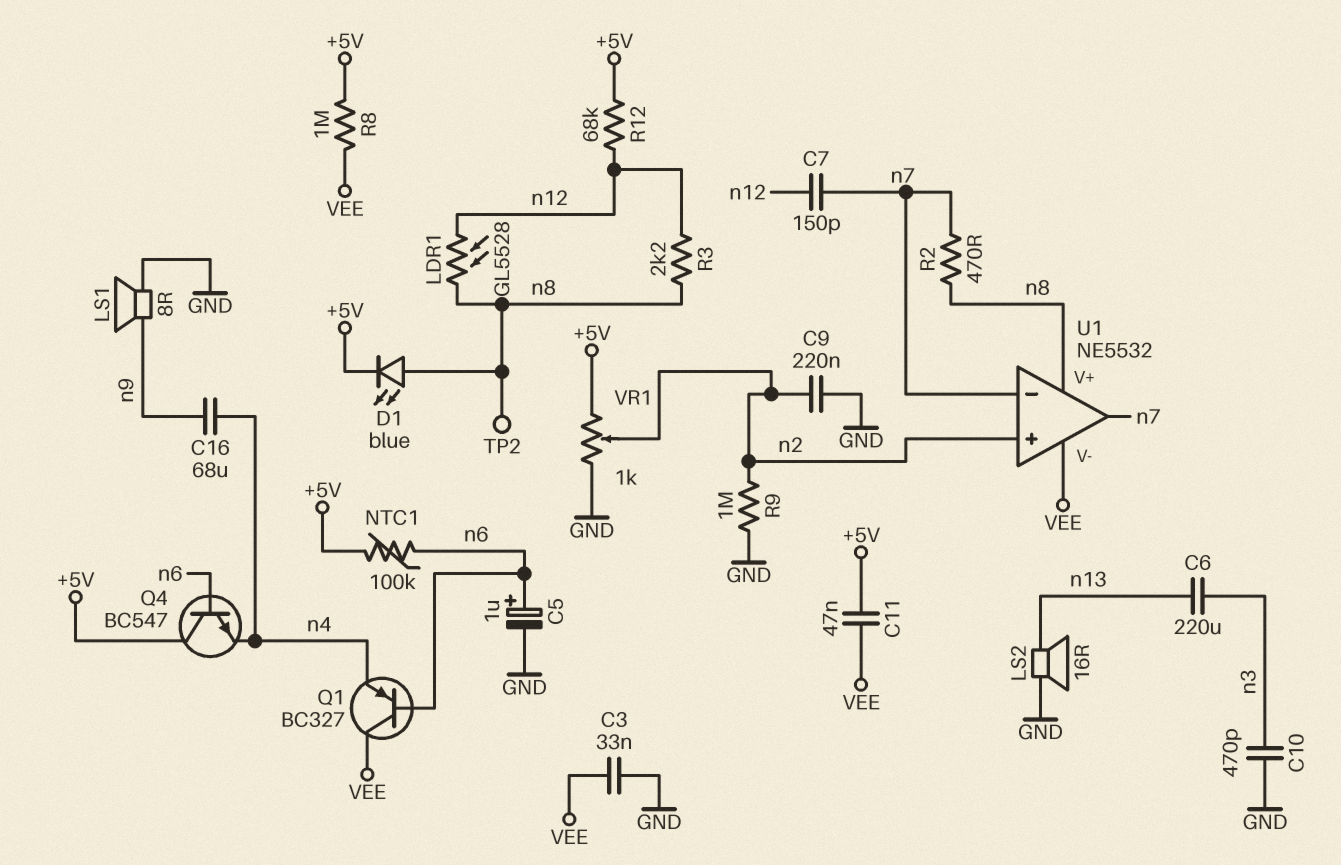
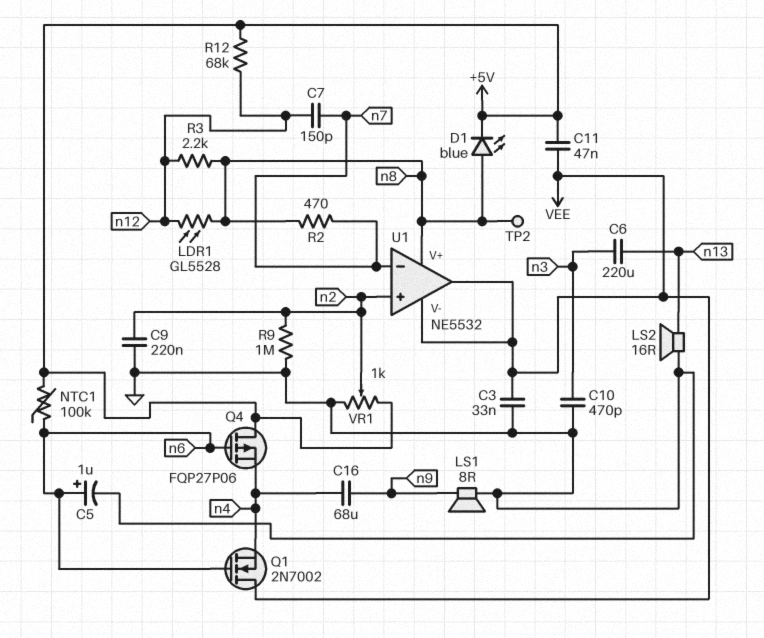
Q1: PNP BC327 (B n6, C VEE, E n4) -> NMOS 2N7002 (G n6, D VEE, S n4)
Q4: NPN BC547 (B n6, C +5V, E n4) -> PMOS FQP27P06 (G n6, D +5V, S n4)
R8: 1M (+5V, VEE) -> none
U1 pin out: n7 -> VEE

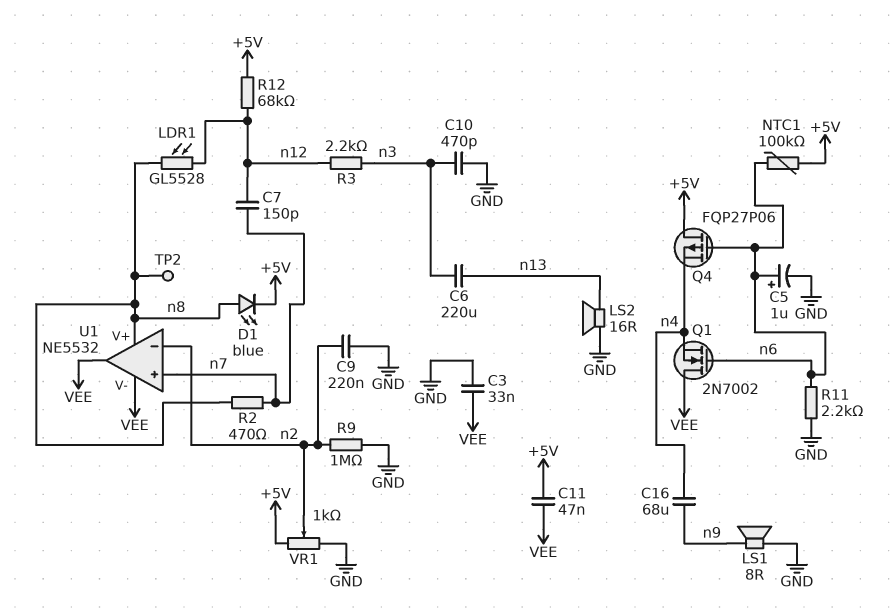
R3: 2.2k (n8, n12) -> 2.2k (n3, n12)
R11: none -> 2.2k (GND, n6)
U1 pin in+: n2 -> n7
U1 pin in-: n7 -> n2

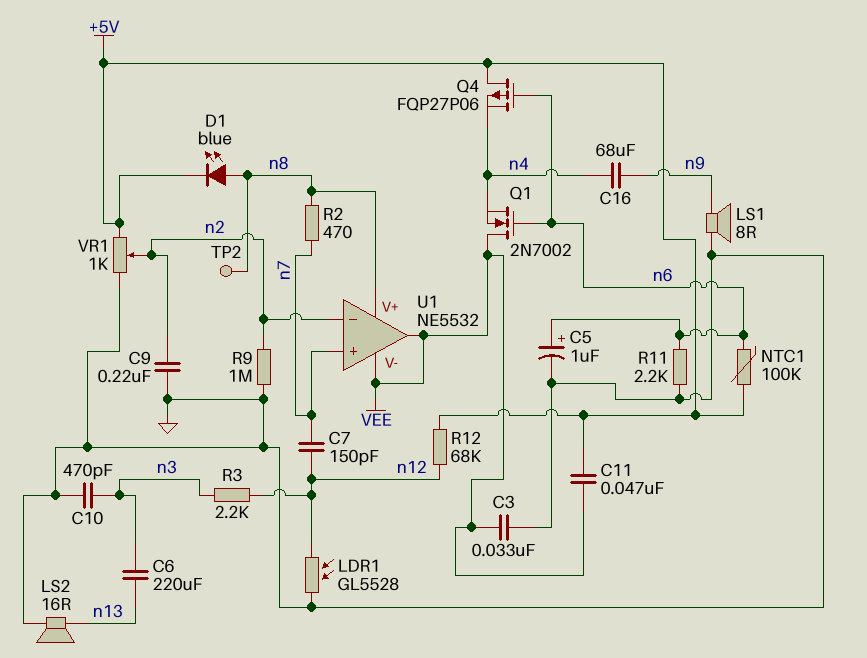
LDR1: GL5528 (n8, n12) -> GL5528 (GND, n12)

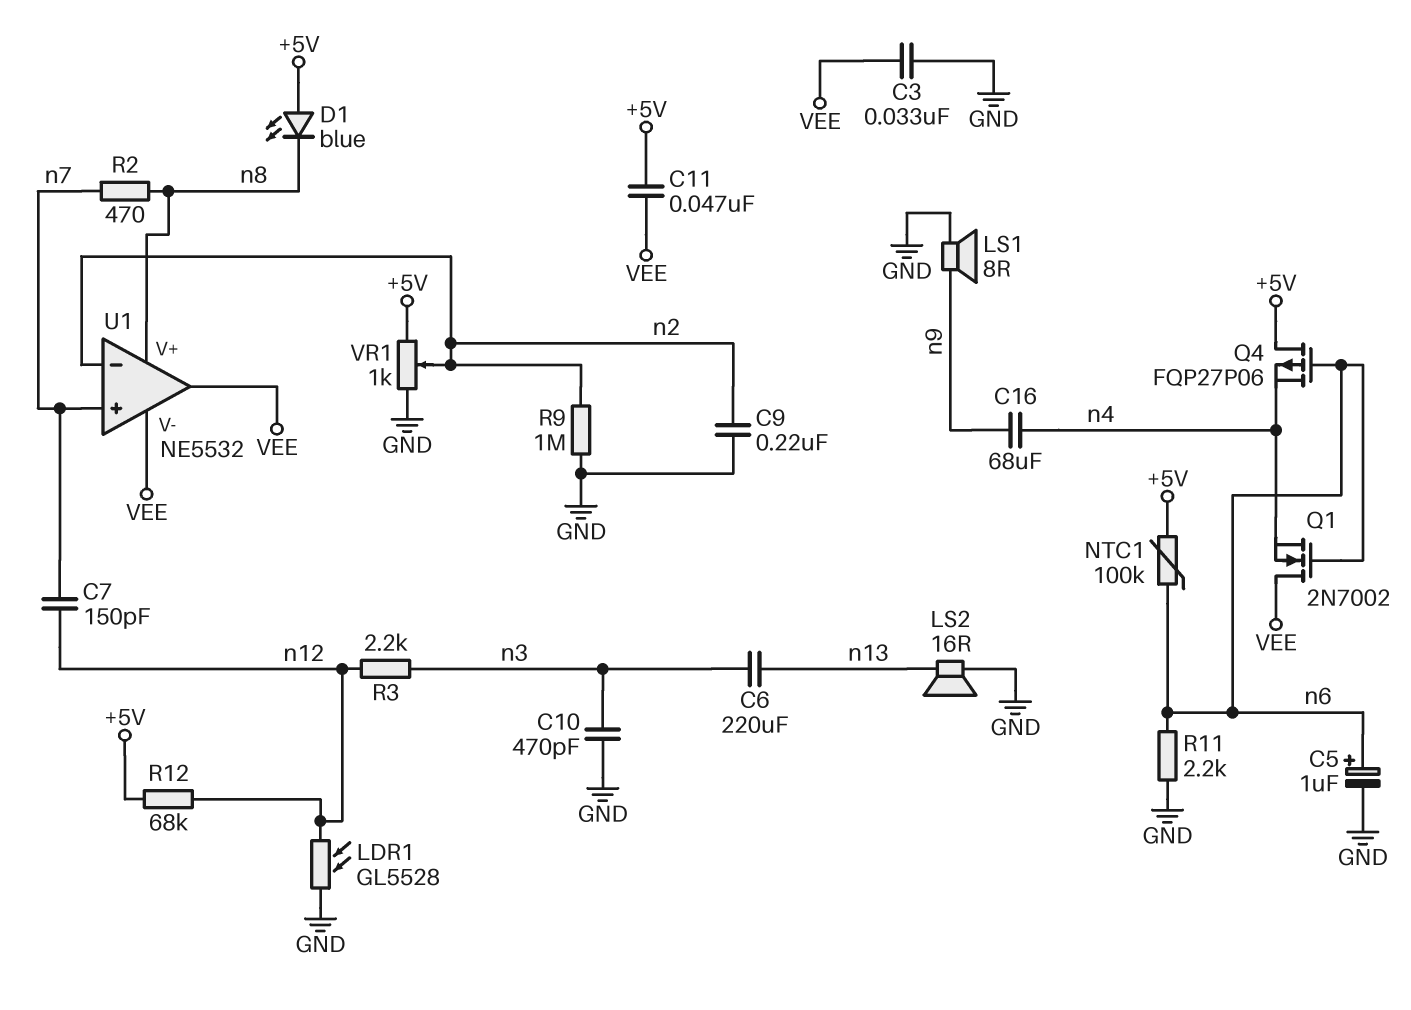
D1: LED blue (A n8, K +5V) -> LED blue (A +5V, K n8)
TP2: test point (n8) -> none

